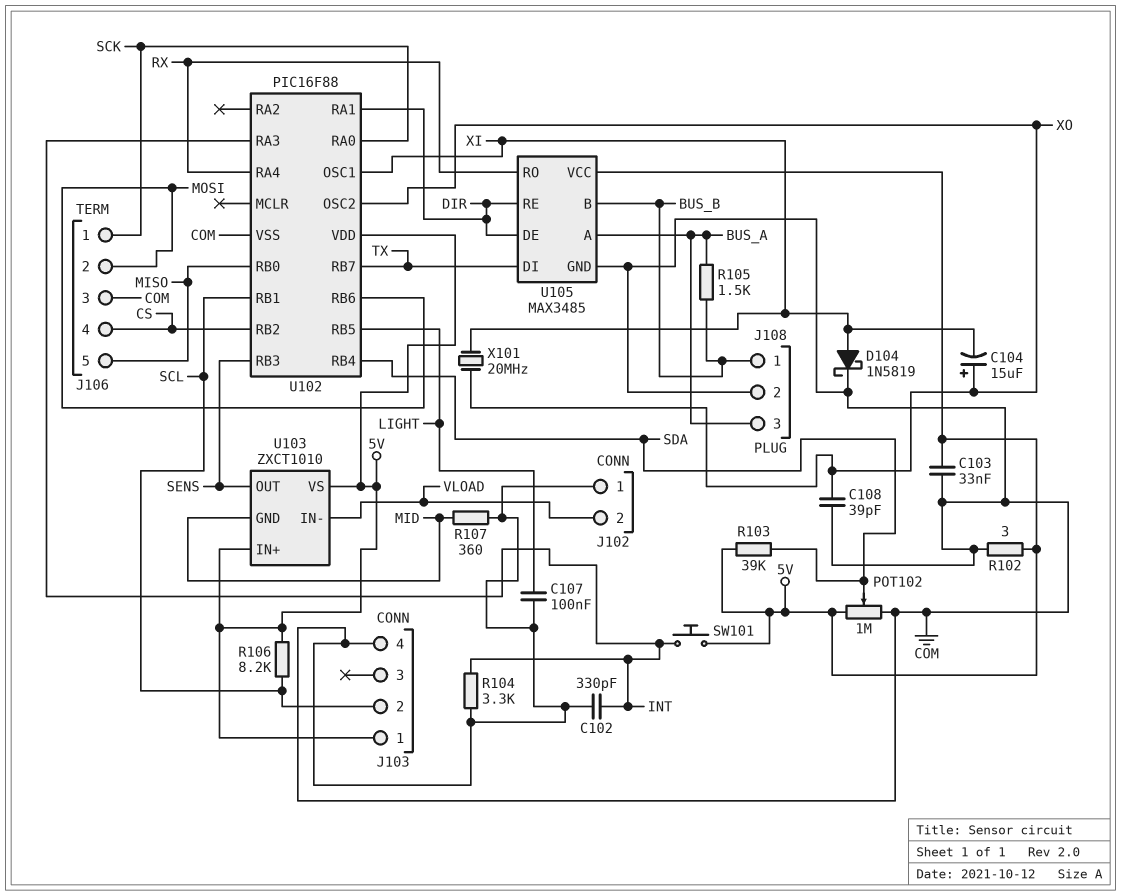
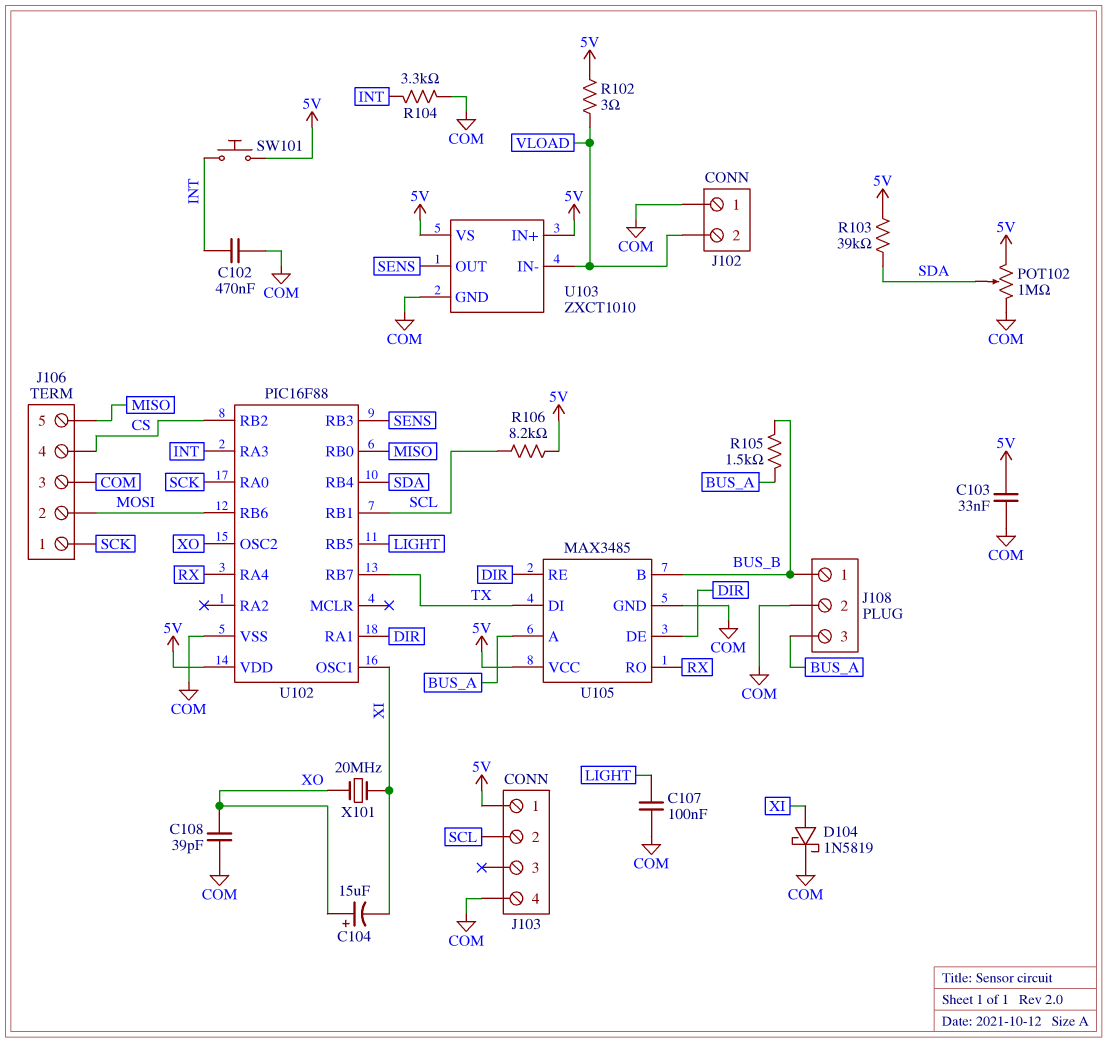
C102: 330pF (COM, INT) -> 470nF (COM, INT)
R102: 3 (5V, COM) -> 3 (5V, VLOAD)
R107: 360 (COM, MID) -> none
U103 pin GND: MID -> COM

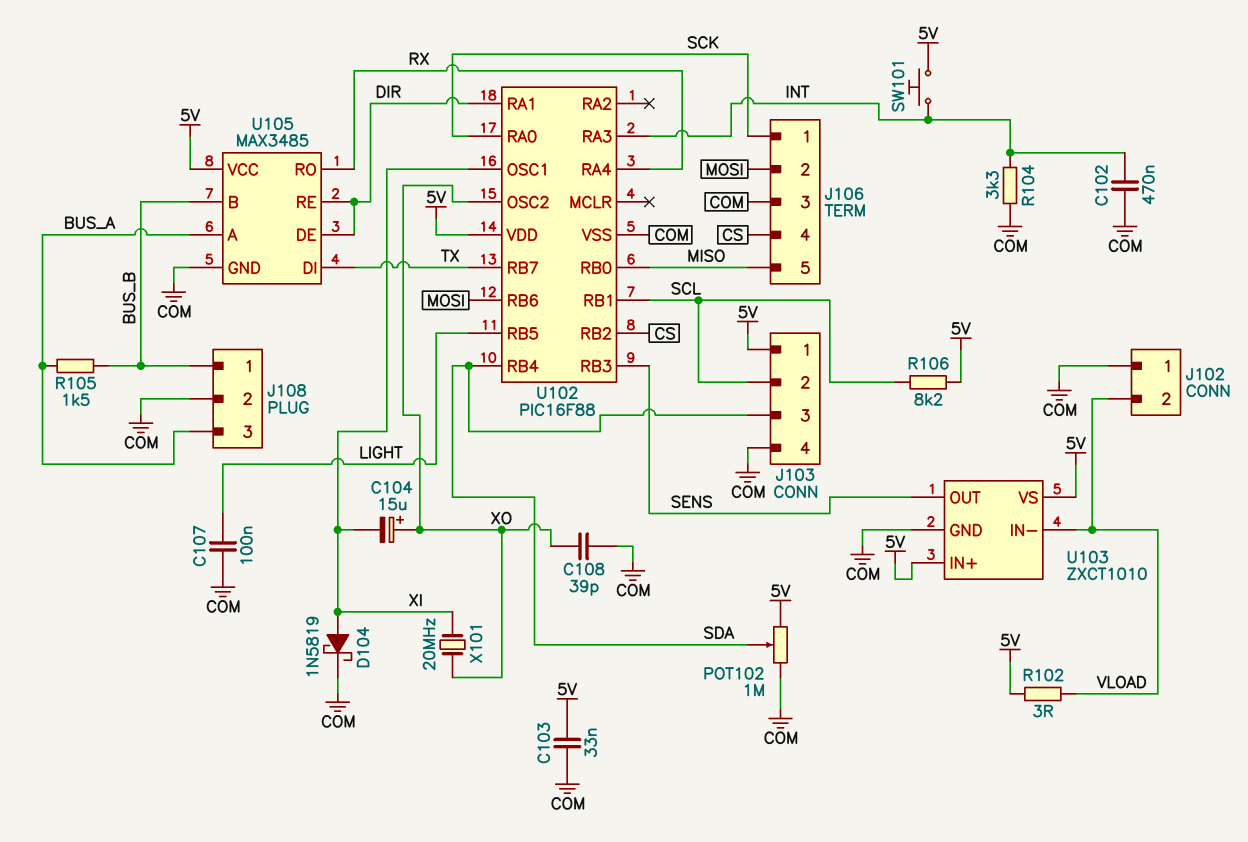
J103 pin 3: none -> SDA
R103: 39k (5V, SDA) -> none

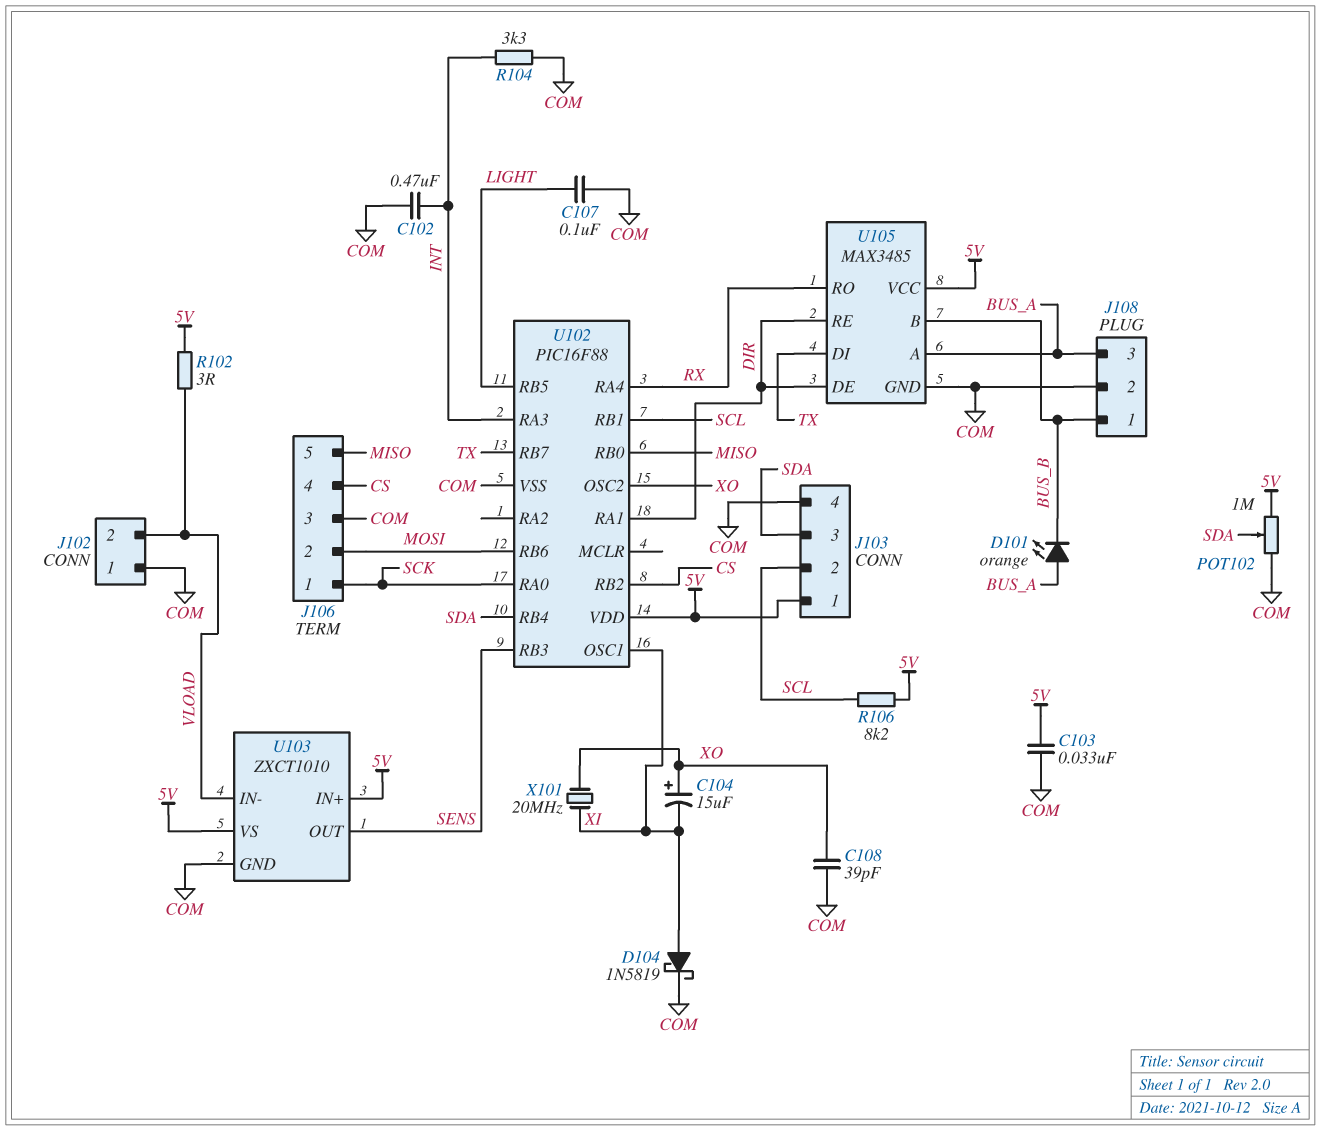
D101: none -> LED orange (A BUS_A, K BUS_B)
R105: 1.5k (BUS_A, BUS_B) -> none
SW101: button (5V, INT) -> none

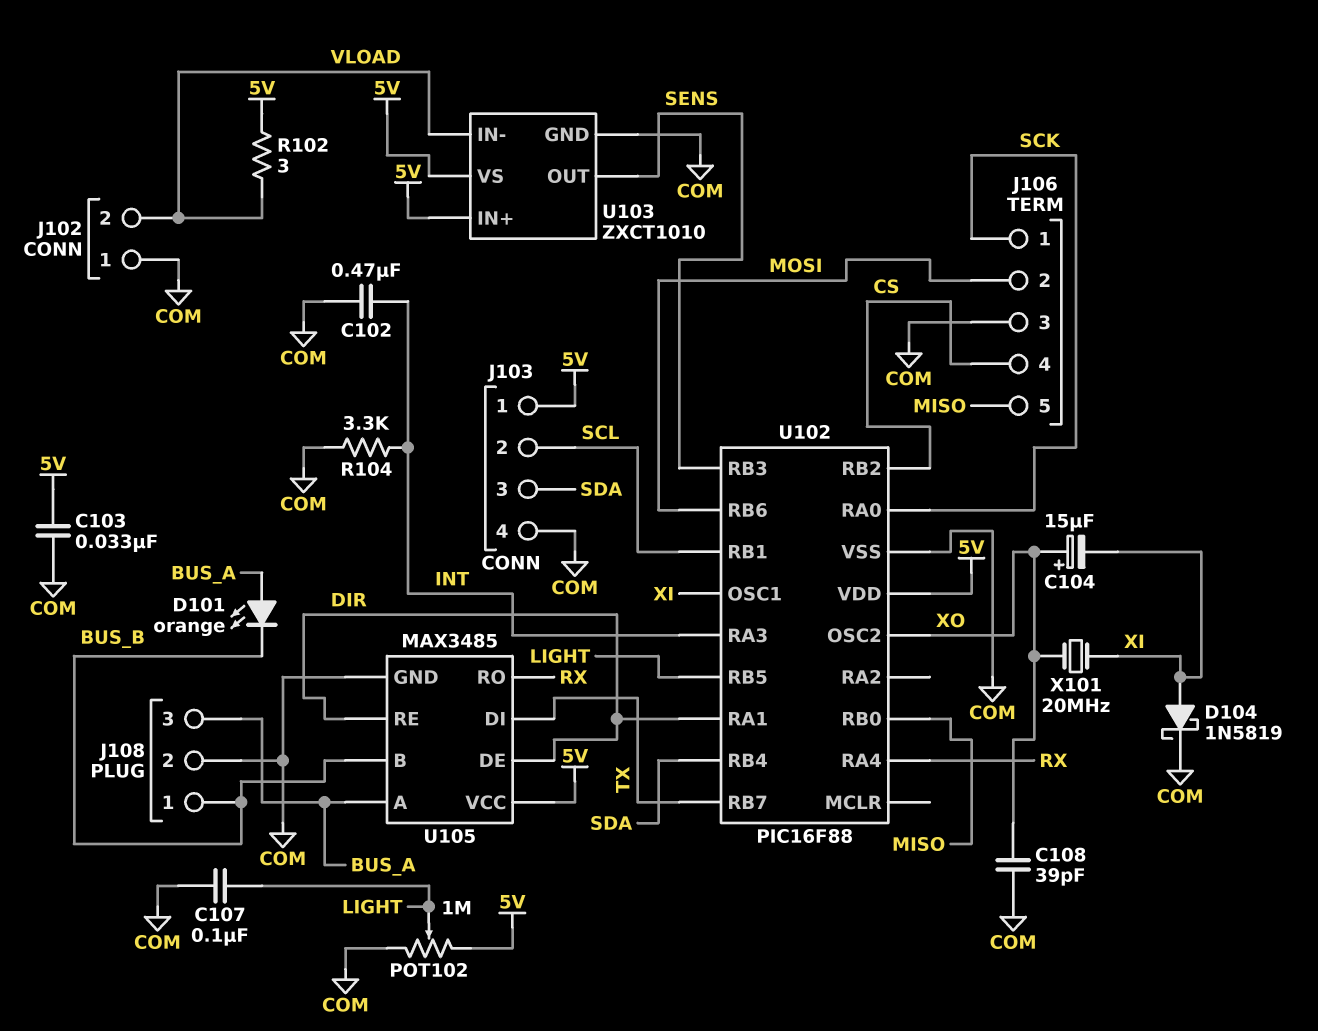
POT102: 1M (5V, COM, wiper SDA) -> 1M (5V, COM, wiper LIGHT)
R106: 8.2k (5V, SCL) -> none

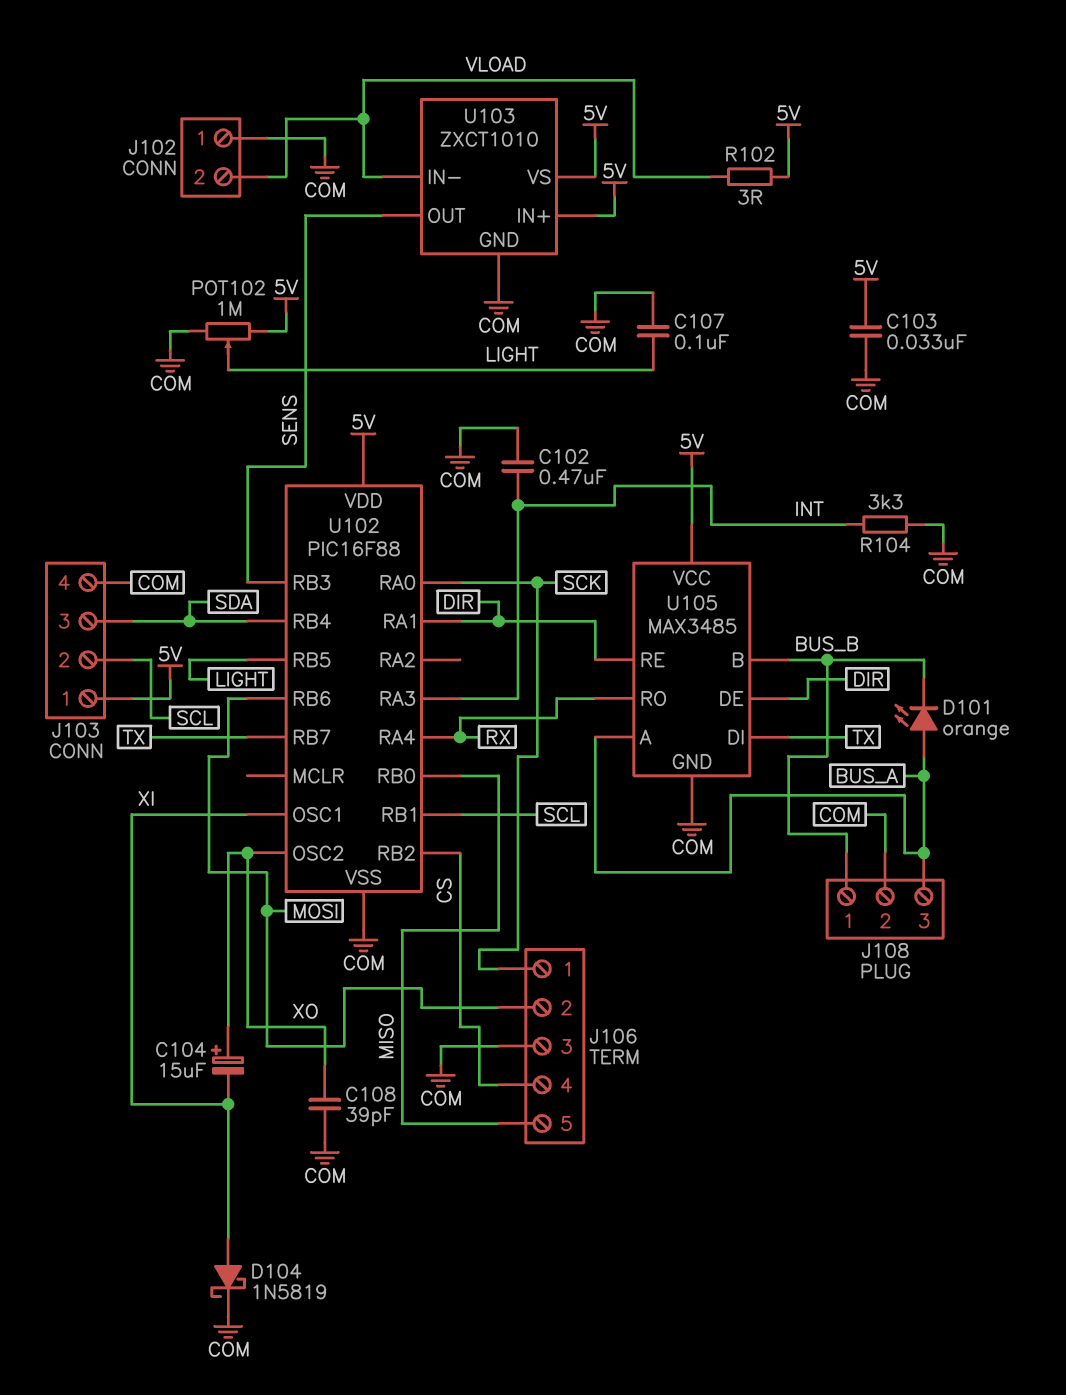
X101: 20MHz (XI, XO) -> none

